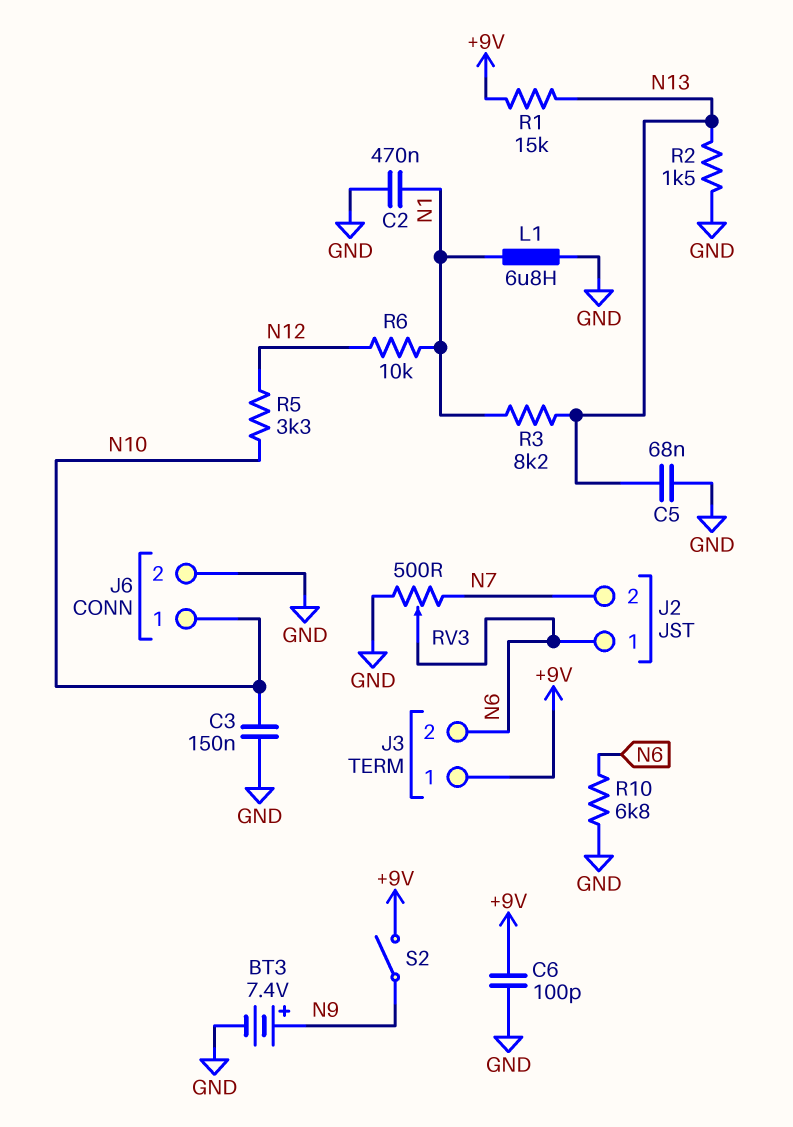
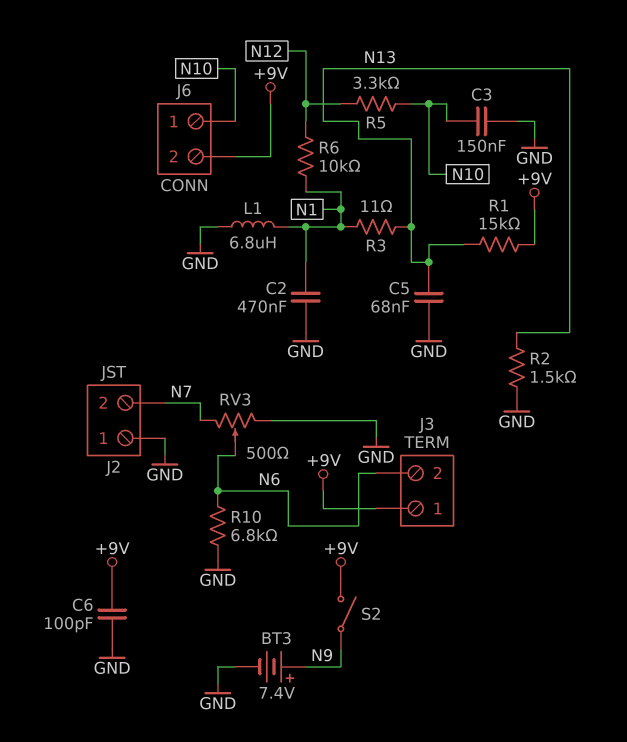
J2 pin 1: N6 -> GND
J6 pin 2: GND -> +9V
R3: 8.2k (N1, N13) -> 11 (N1, N13)

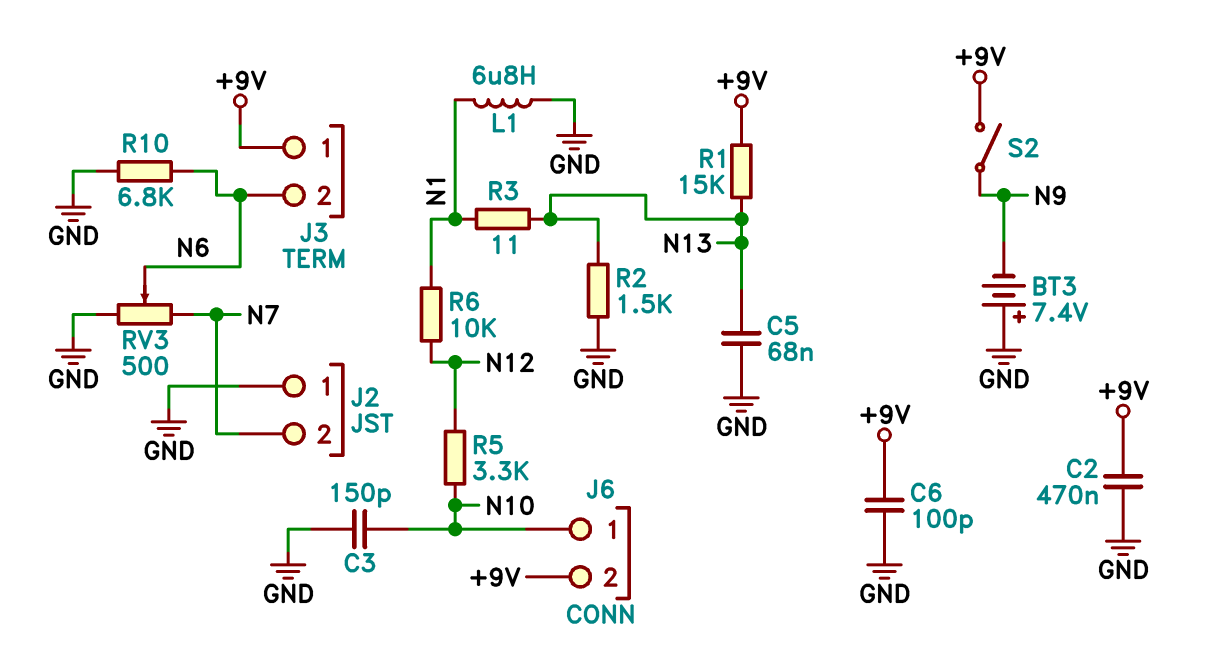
BT3: 7.4V (plus N9, minus GND) -> 7.4V (plus GND, minus N9)
C2: 470nF (GND, N1) -> 470nF (+9V, GND)
C3: 150nF (GND, N10) -> 150pF (GND, N10)

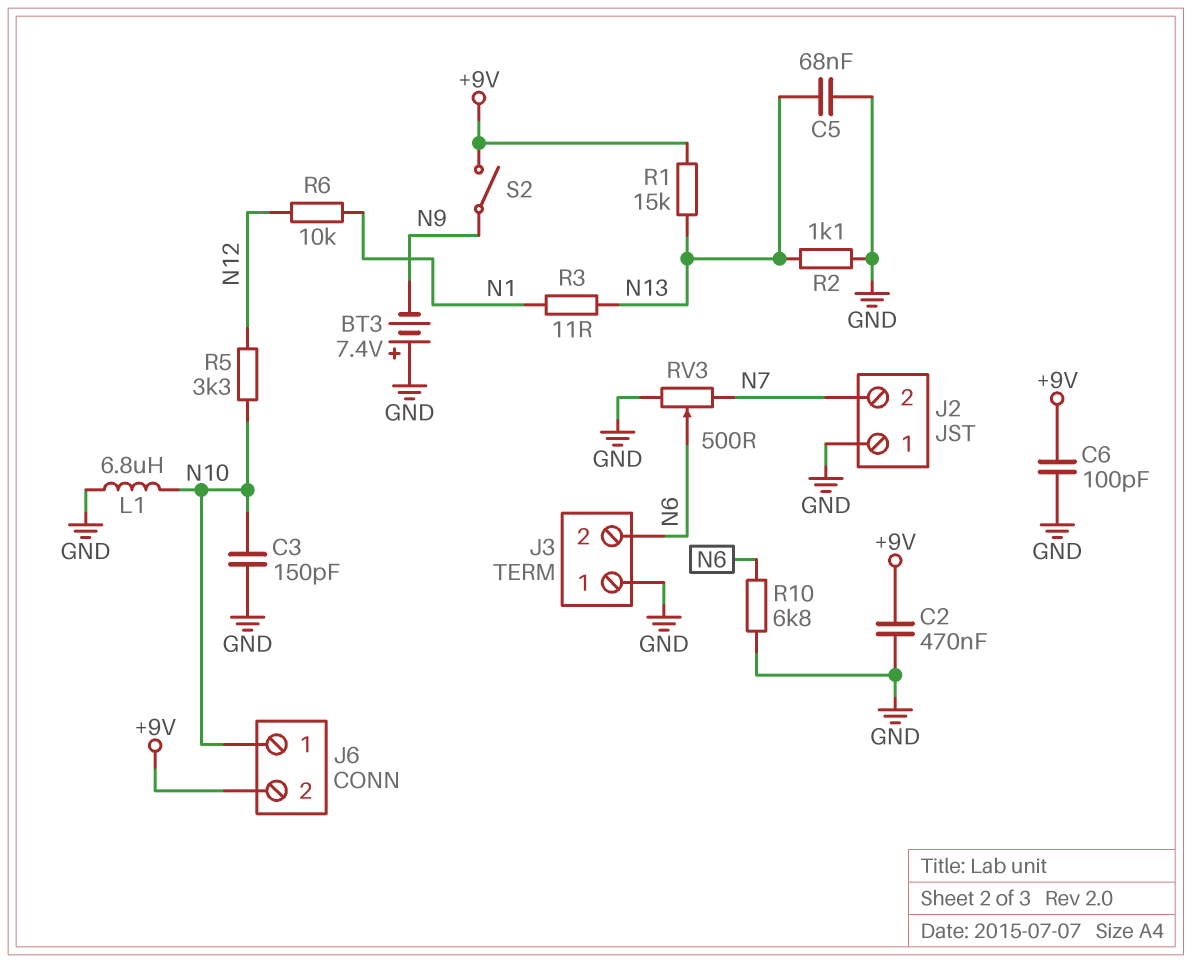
J3 pin 1: +9V -> GND
L1: 6.8uH (GND, N1) -> 6.8uH (GND, N10)
R2: 1.5k (GND, N13) -> 1.1k (GND, N13)

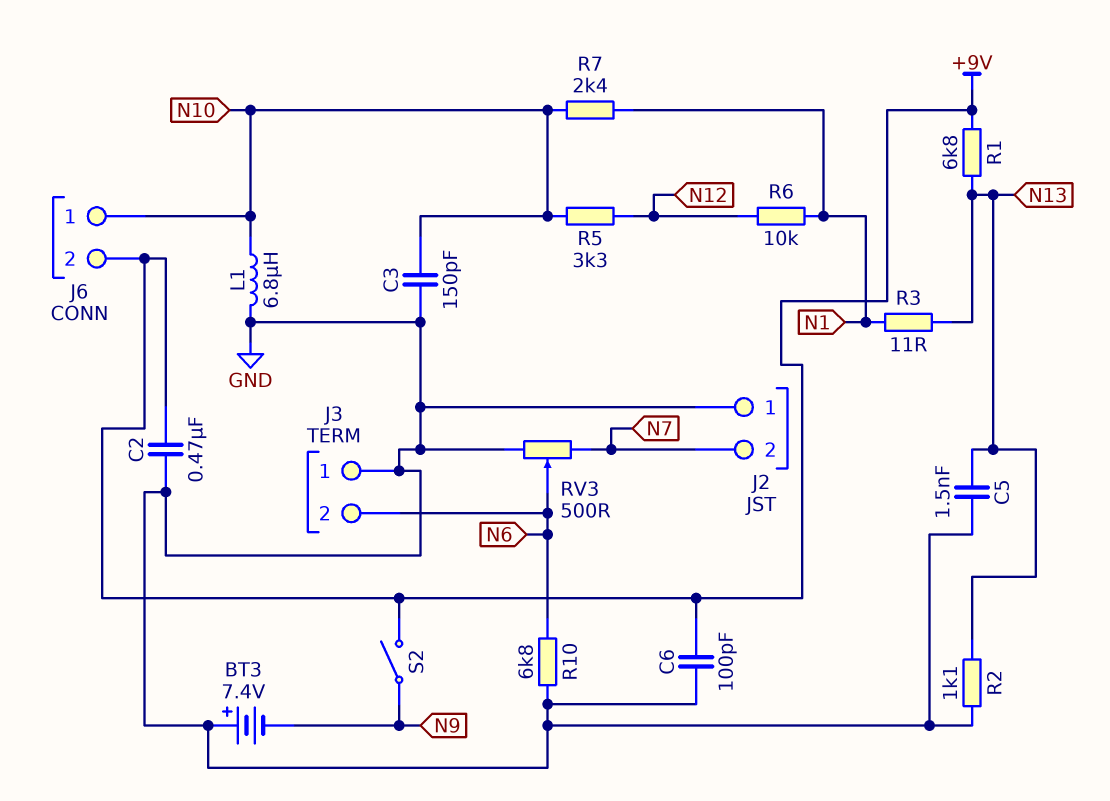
C5: 68nF (GND, N13) -> 1.5nF (GND, N13)
R1: 15k (+9V, N13) -> 6.8k (+9V, N13)
R7: none -> 2.4k (N1, N10)

